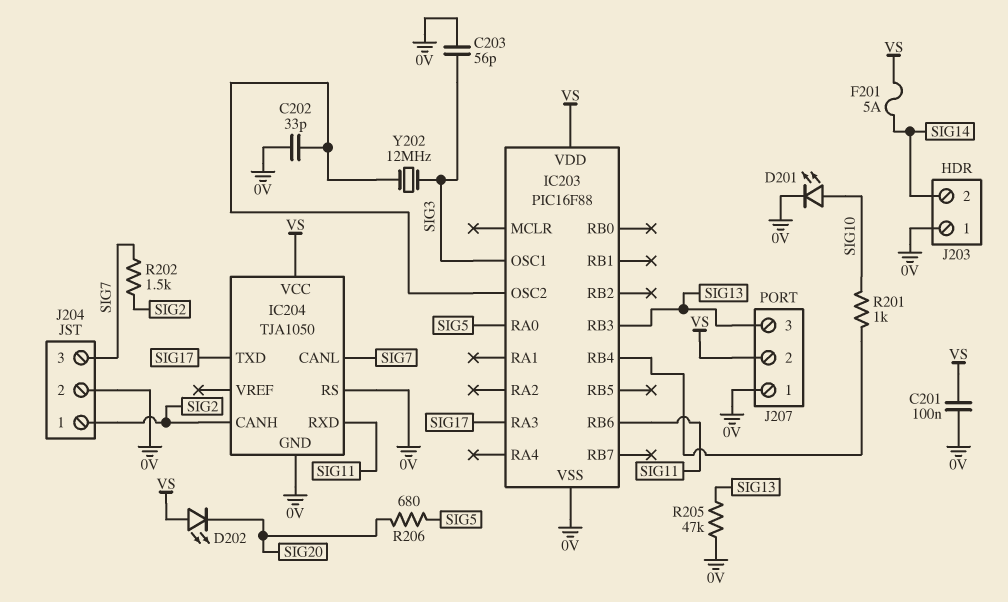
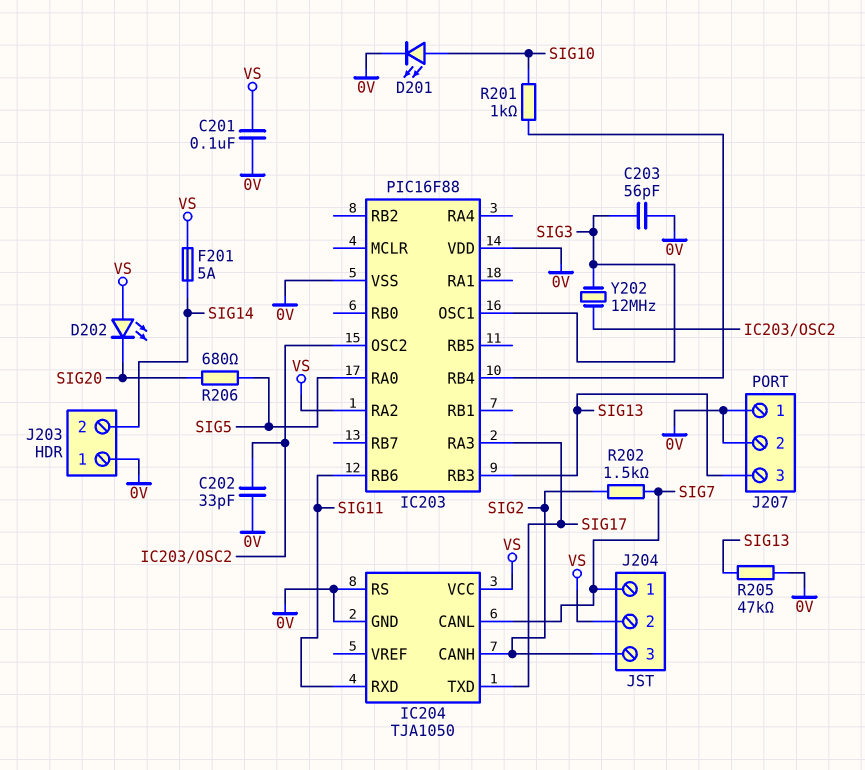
IC203 pin RA2: none -> VS
IC203 pin VDD: VS -> 0V
J204 pin 1: SIG2 -> SIG7
J204 pin 2: 0V -> VS
J204 pin 3: SIG7 -> SIG2
J207 pin 2: VS -> 0V

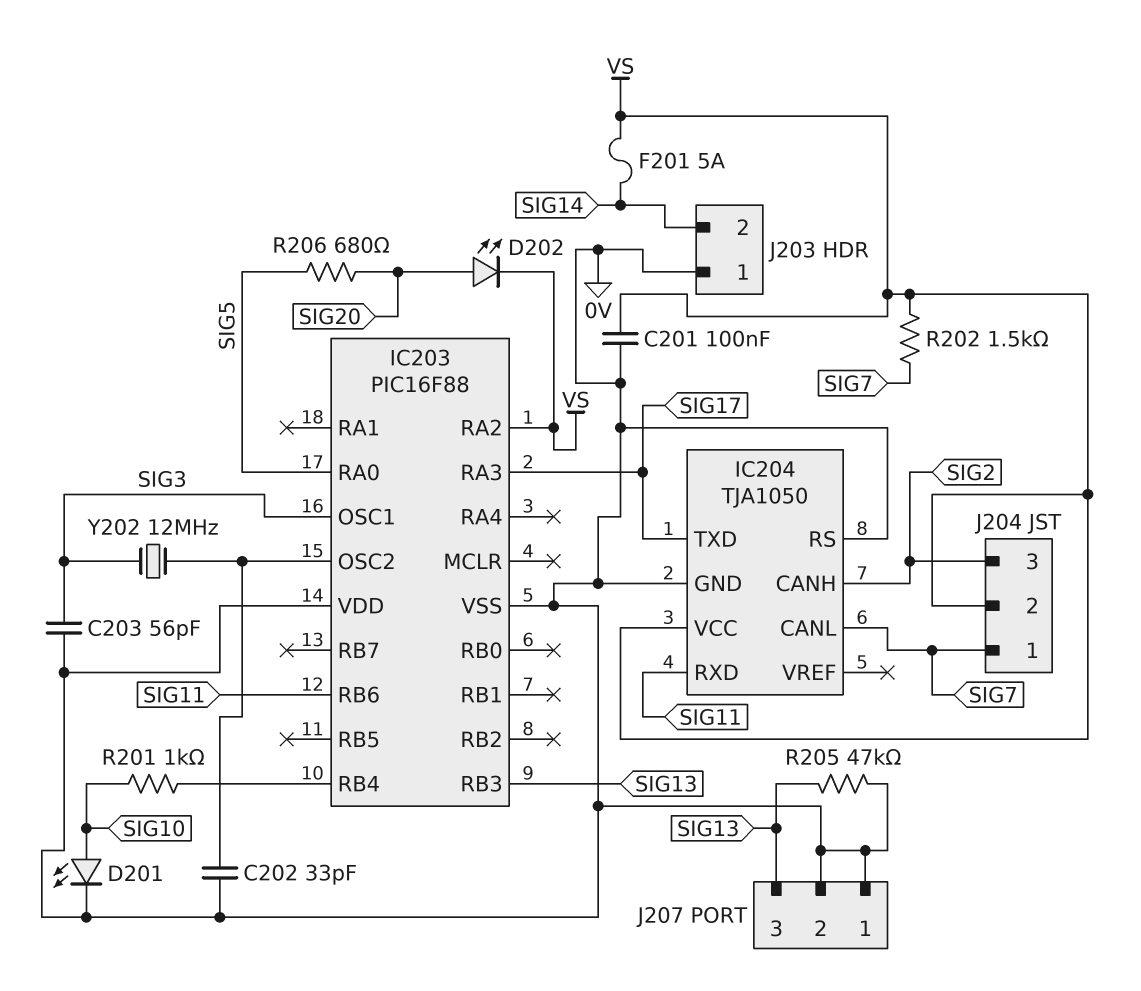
D202: LED (A VS, K SIG20) -> LED (A SIG20, K VS)
R202: 1.5k (SIG2, SIG7) -> 1.5k (SIG7, VS)

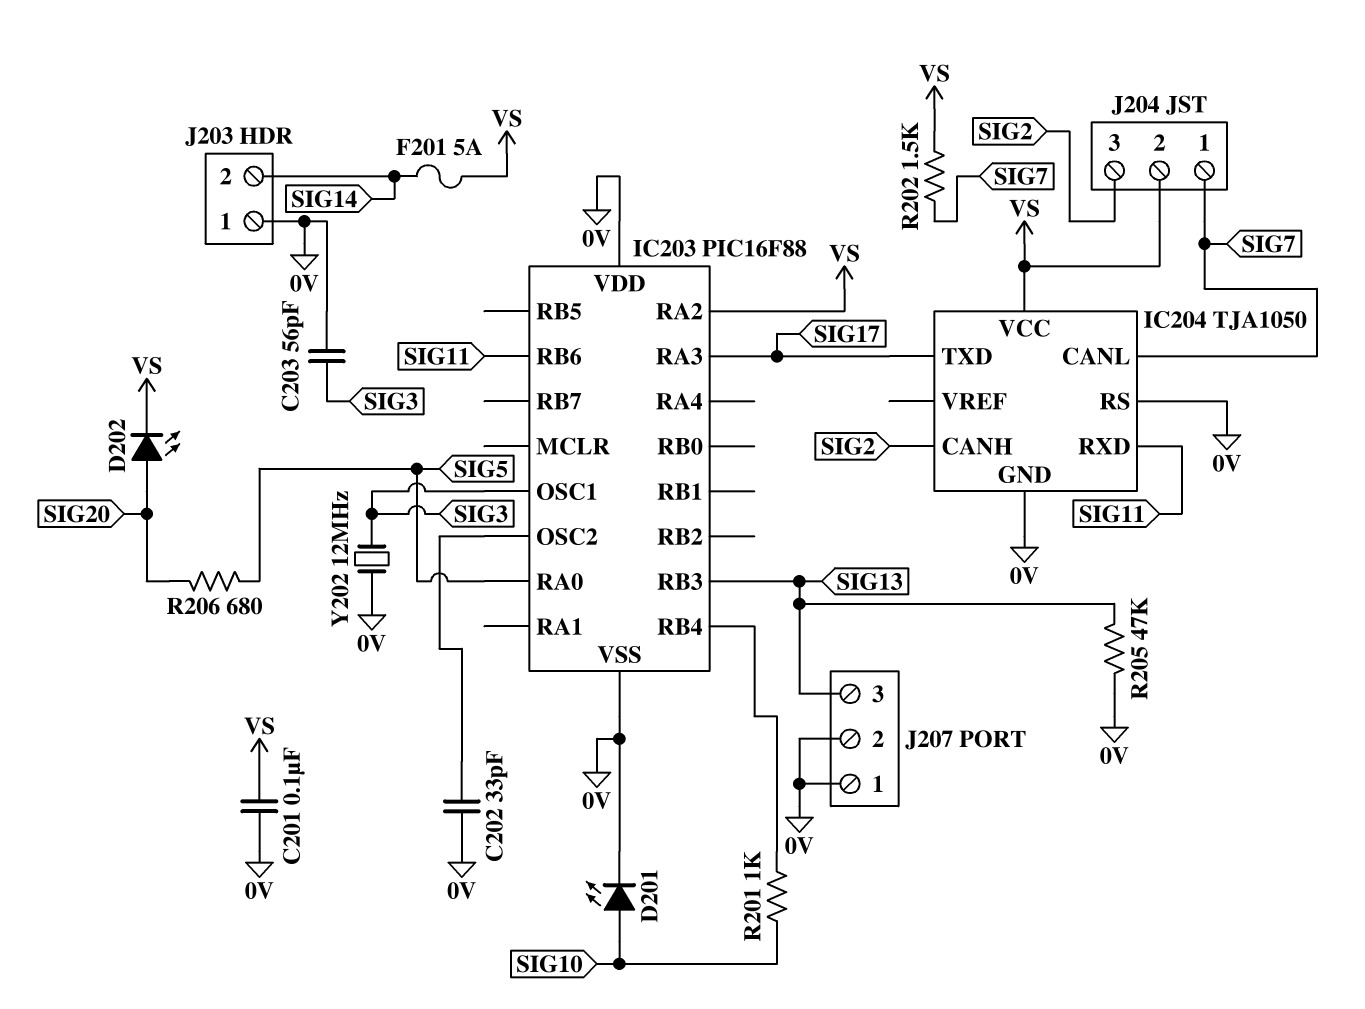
Y202: 12MHz (IC203/OSC2, SIG3) -> 12MHz (0V, SIG3)

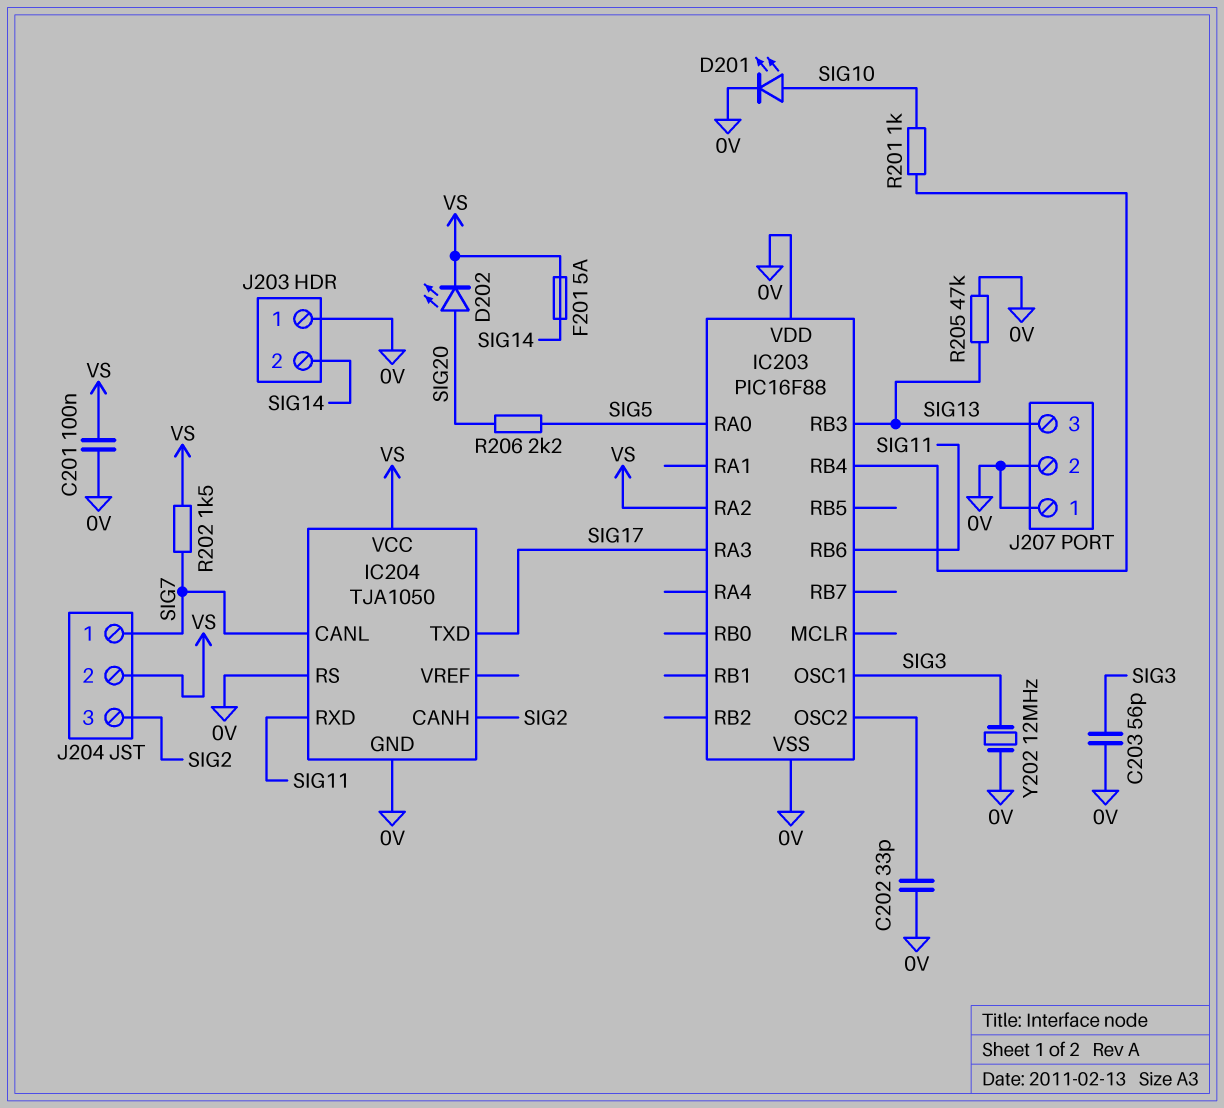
R206: 680 (SIG5, SIG20) -> 2.2k (SIG5, SIG20)

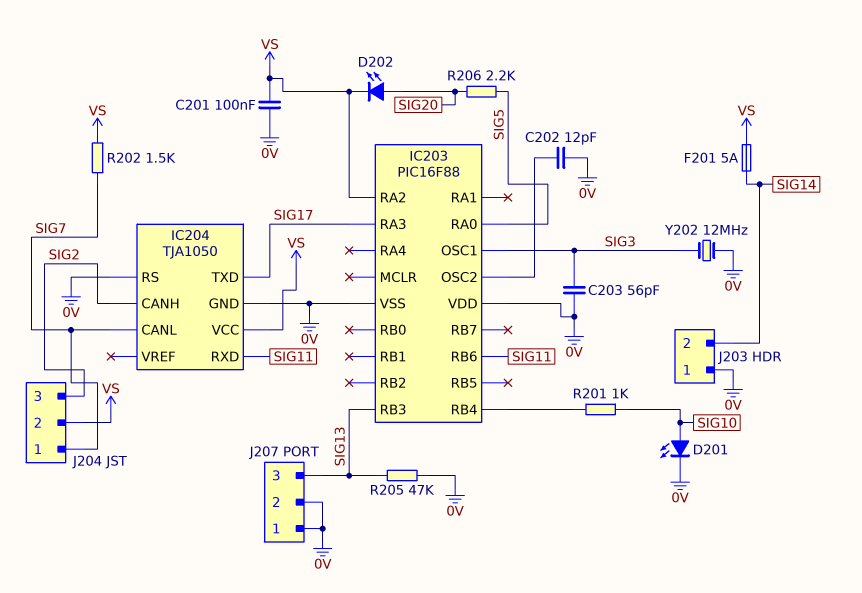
C202: 33pF (0V, IC203/OSC2) -> 12pF (0V, IC203/OSC2)

